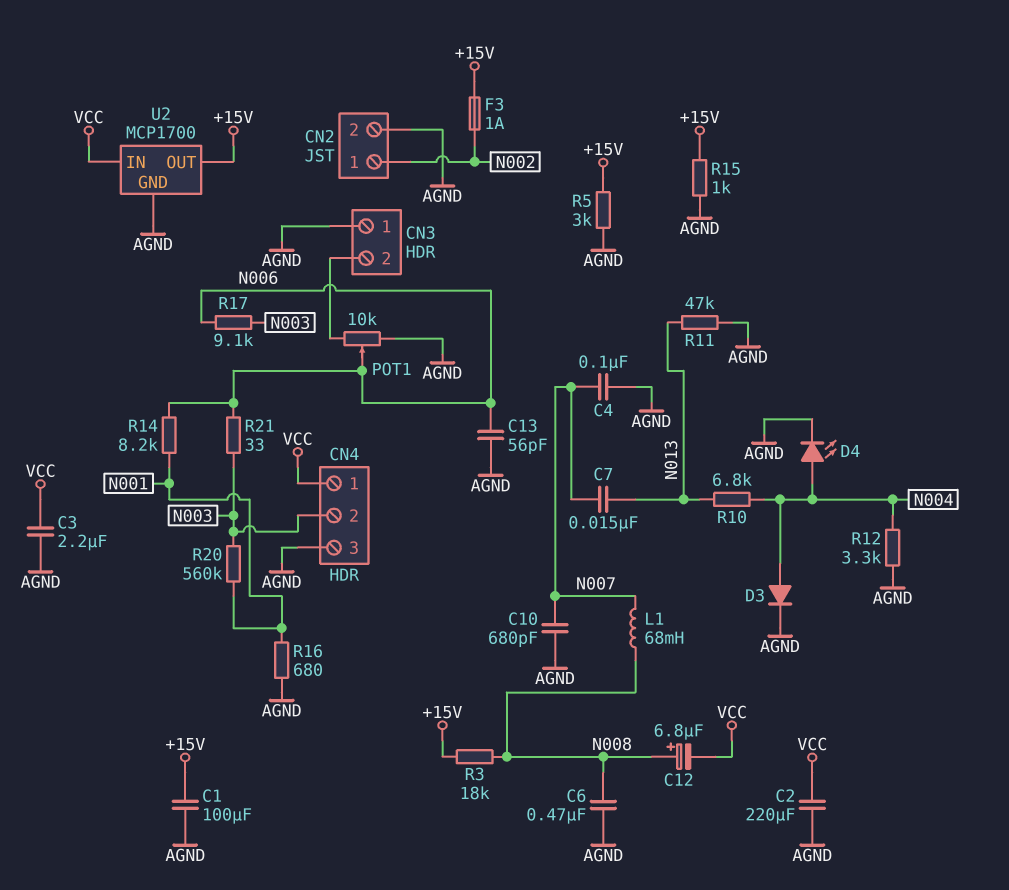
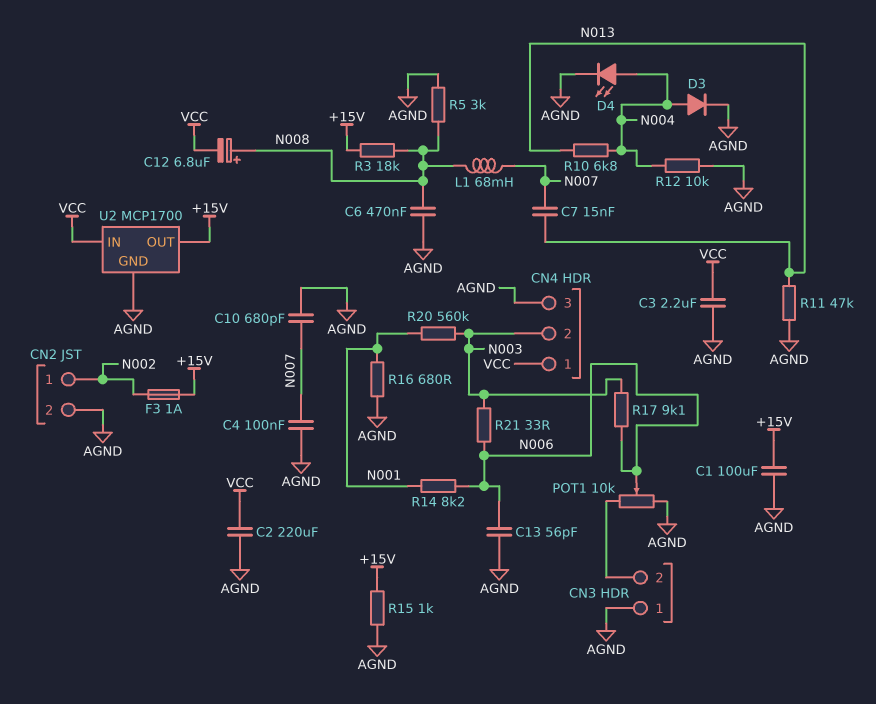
R5: 3k (+15V, AGND) -> 3k (AGND, N008)
R12: 3.3k (AGND, N004) -> 10k (AGND, N004)

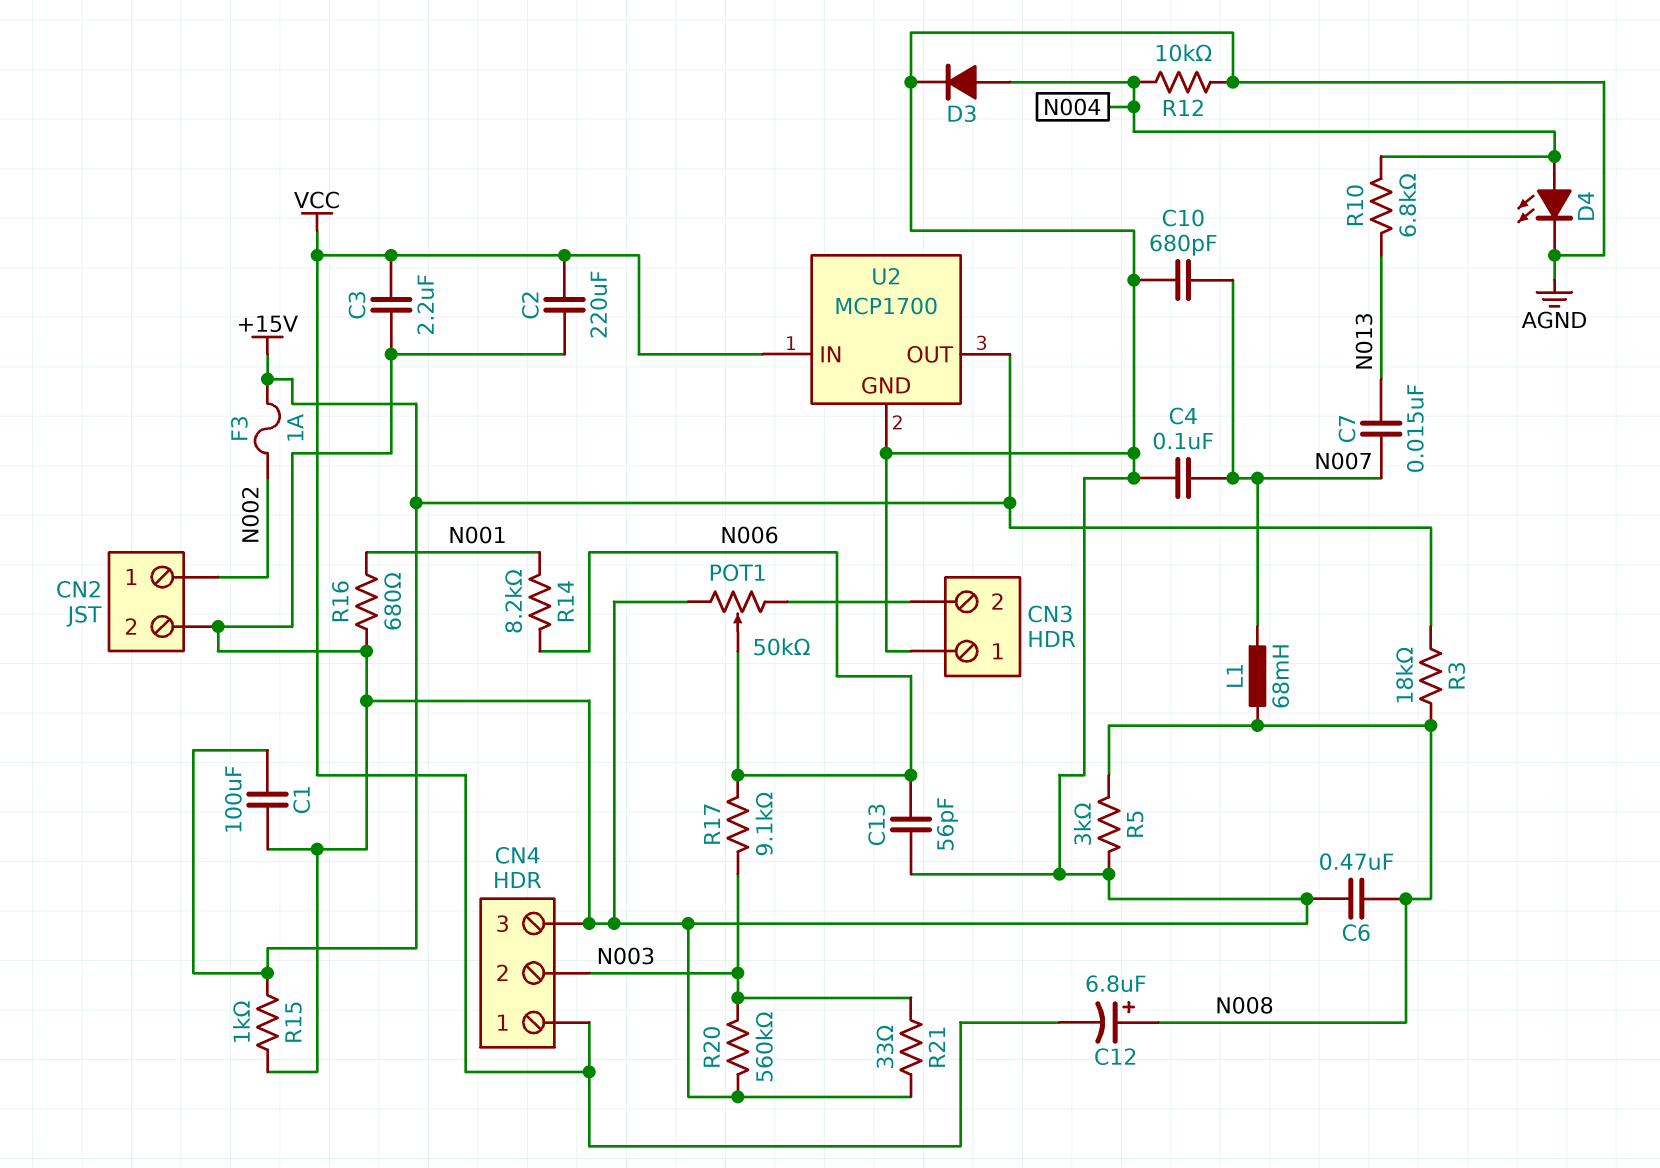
POT1: 10k (AGND, CN3/2, wiper N006) -> 50k (AGND, CN3/2, wiper N006)
R11: 47k (AGND, N013) -> none
R20: 560k (N001, N003) -> 560k (AGND, N003)
R21: 33 (N003, N006) -> 33 (AGND, N003)

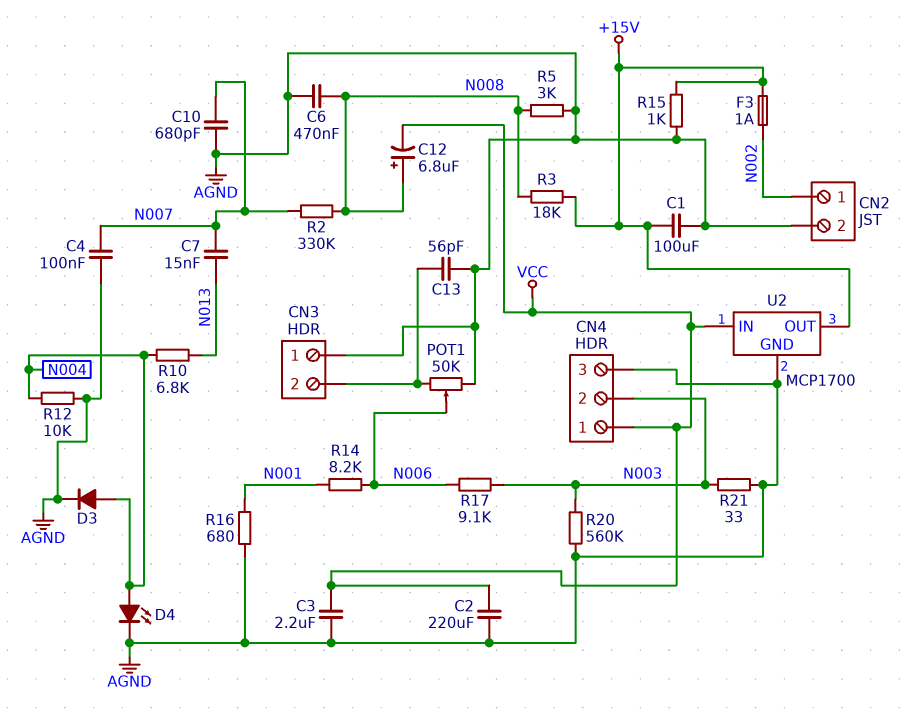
C13: 56pF (AGND, N006) -> 56pF (AGND, CN3/2)
L1: 68mH (N007, N008) -> none
R2: none -> 330k (N007, N008)

